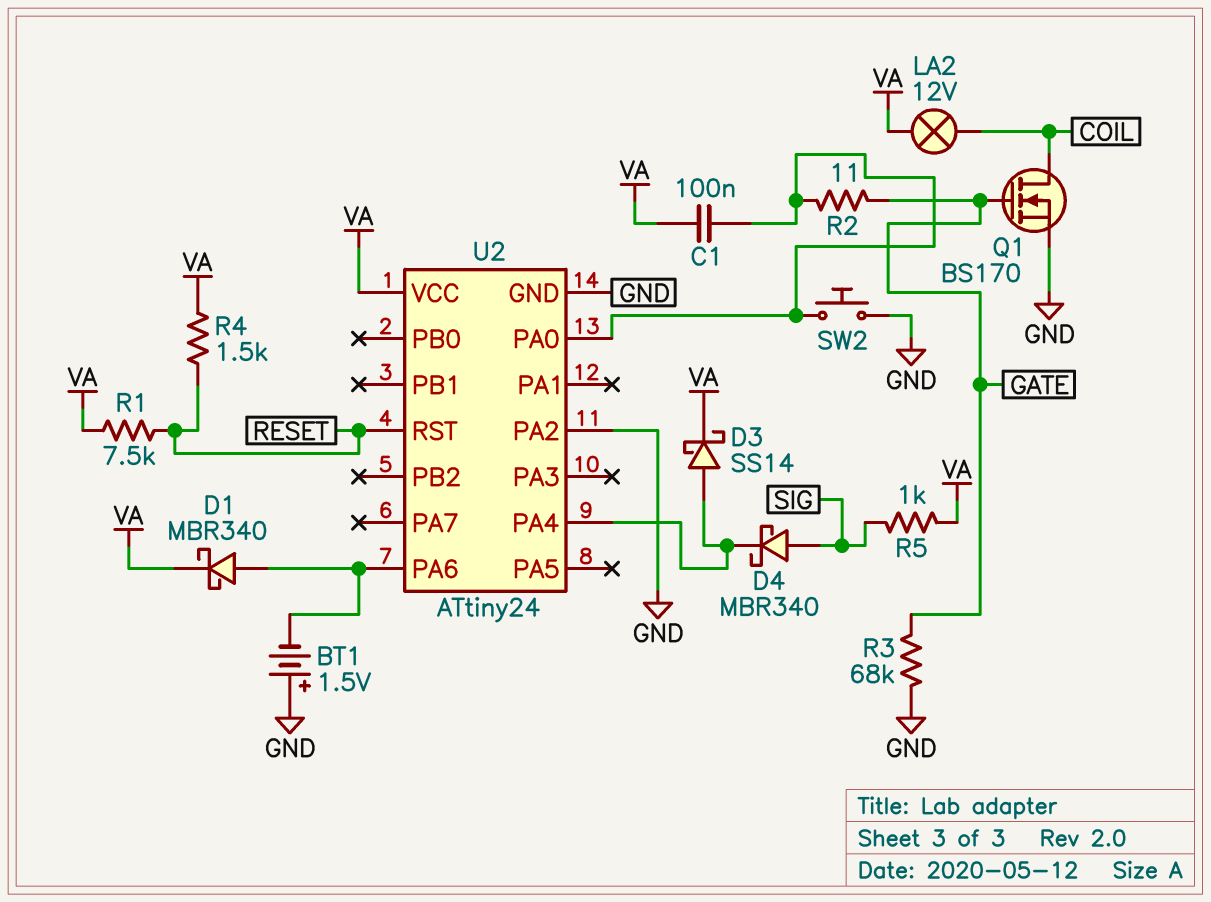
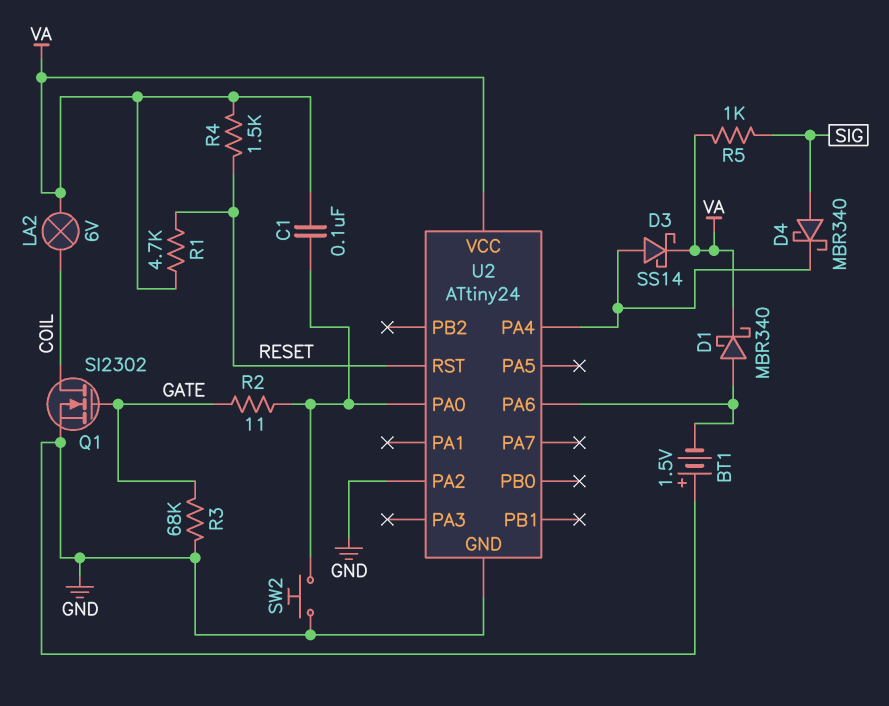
LA2: lamp 12V (COIL, VA) -> lamp 6V (COIL, VA)
Q1: NMOS BS170 (G GATE, D COIL, S GND) -> NMOS SI2302 (G GATE, D COIL, S GND)
R1: 7.5k (RESET, VA) -> 4.7k (RESET, VA)

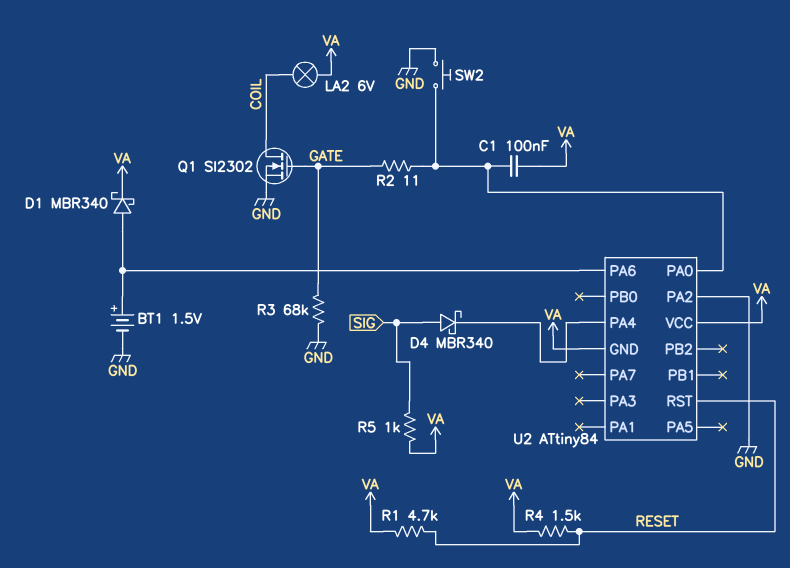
BT1: 1.5V (plus GND, minus U2/PA6) -> 1.5V (plus U2/PA6, minus GND)
D3: schottky SS14 (A U2/PA4, K VA) -> none
U2: ATtiny24 -> ATtiny84
U2 pin GND: GND -> VA

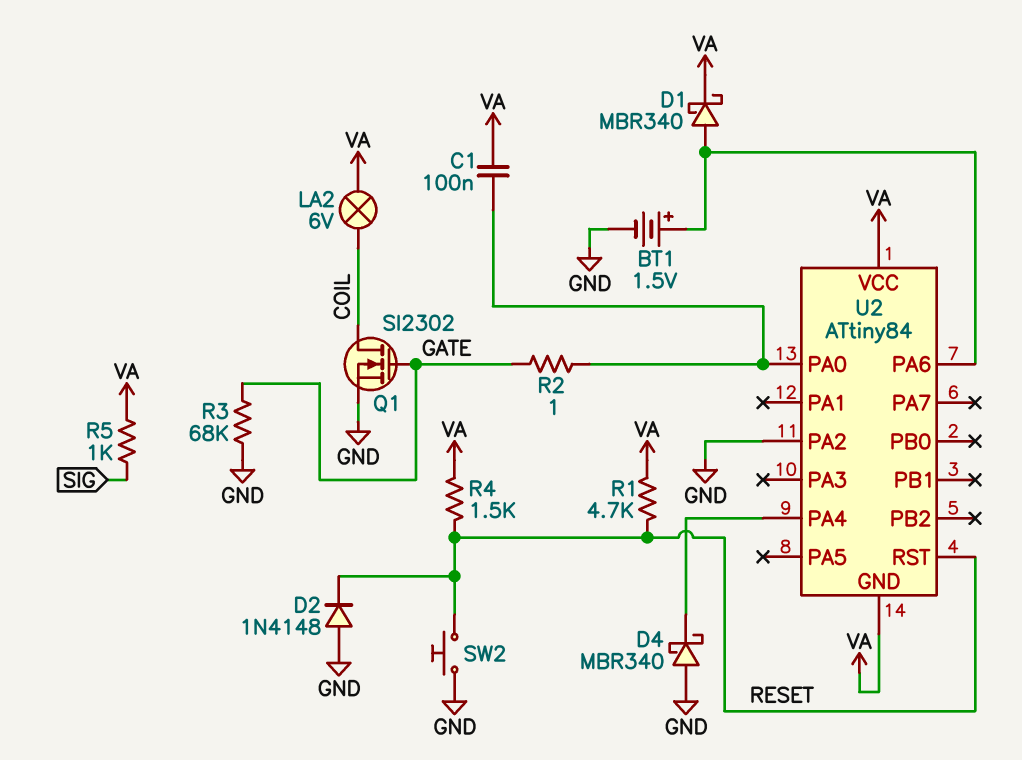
D2: none -> diode 1N4148 (A GND, K RESET)
D4: schottky MBR340 (A SIG, K U2/PA4) -> schottky MBR340 (A GND, K U2/PA4)
R2: 11 (GATE, U2/PA0) -> 1 (GATE, U2/PA0)
SW2: button (GND, U2/PA0) -> button (GND, RESET)

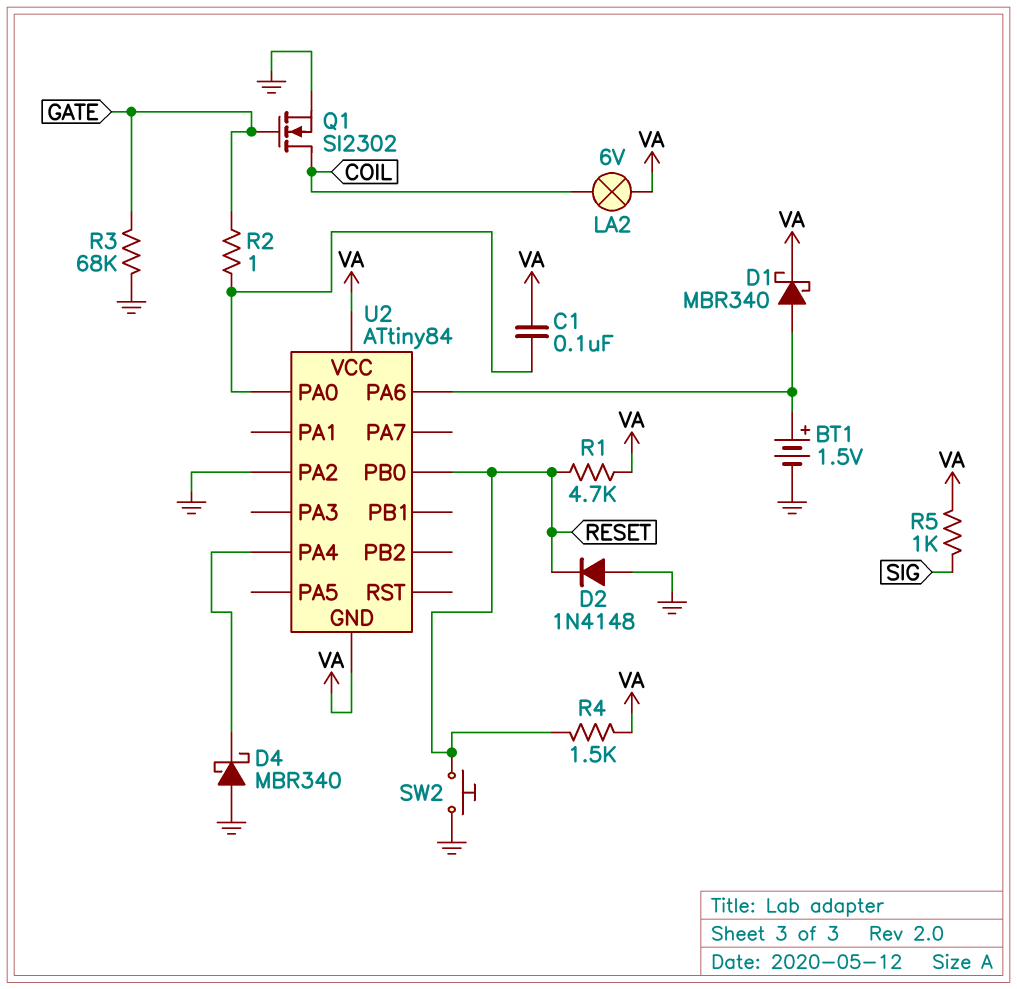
U2 pin PB0: none -> RESET
U2 pin RST: RESET -> none

